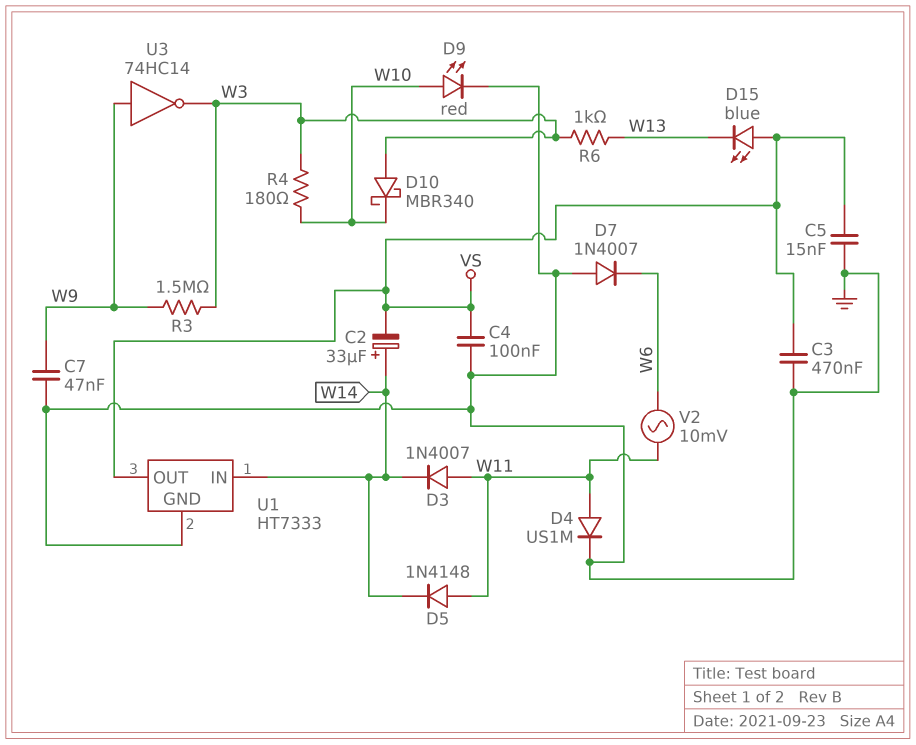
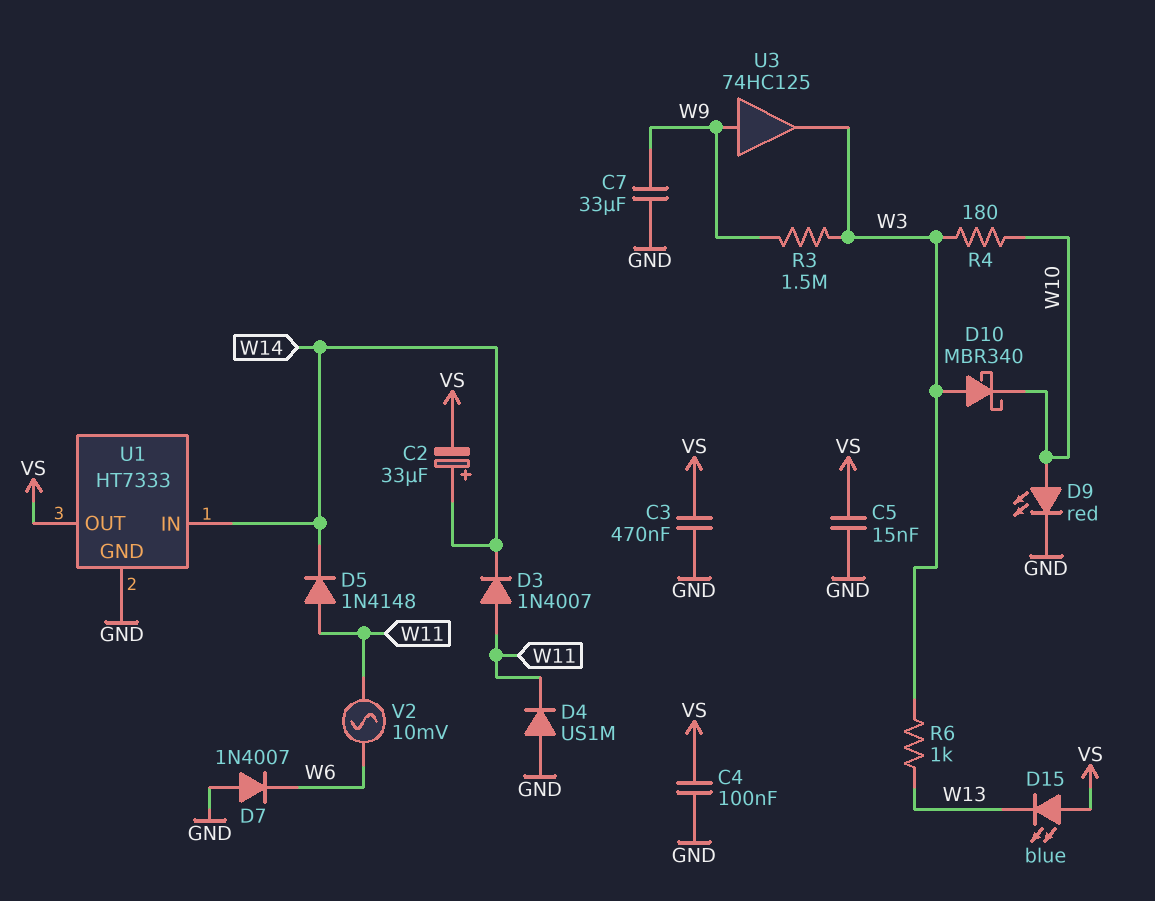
C7: 47nF (GND, W9) -> 33uF (GND, W9)
D4: diode US1M (A W11, K GND) -> diode US1M (A GND, K W11)
U3: NOT 74HC14 (in W9, out W3) -> buffer 74HC125 (in W9, out W3)

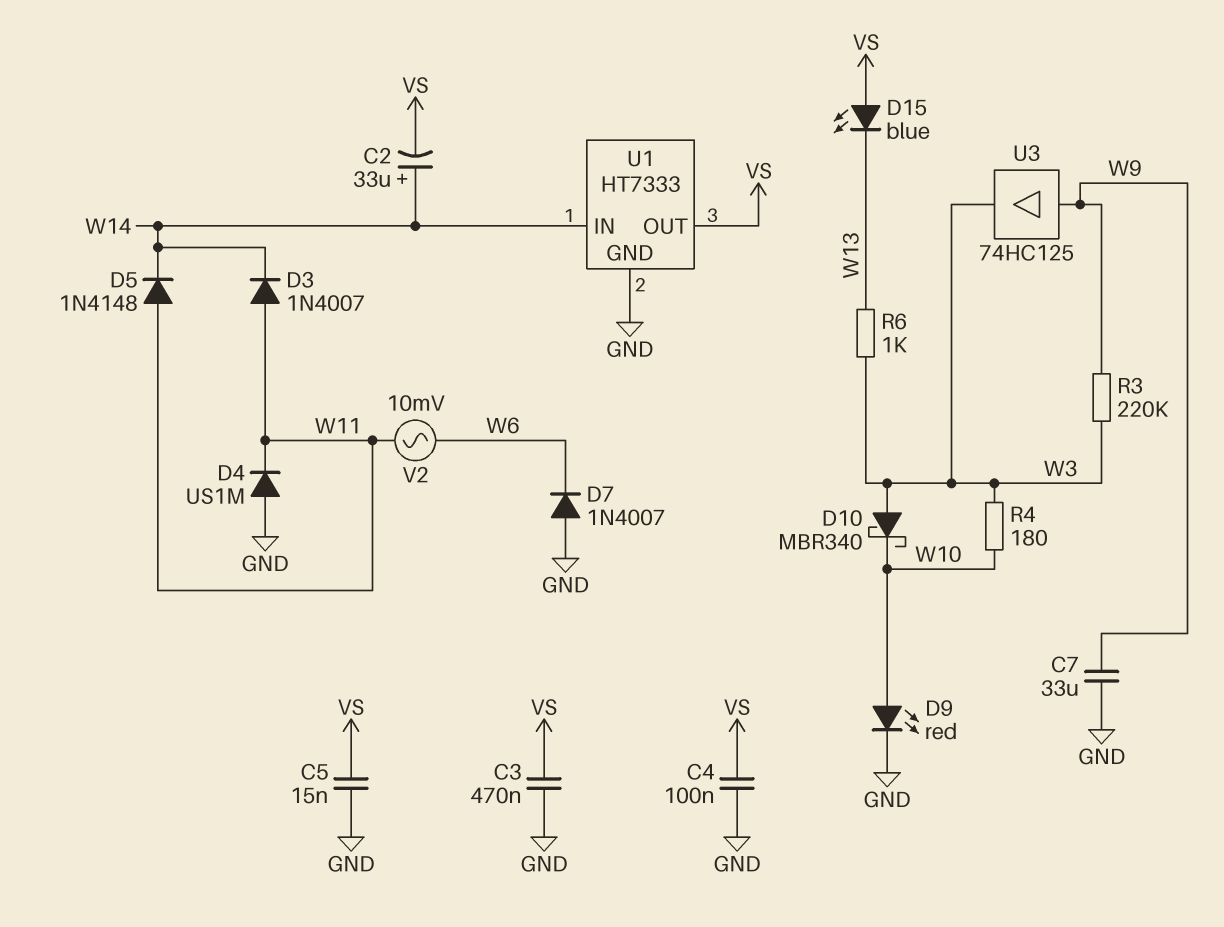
R3: 1.5M (W3, W9) -> 220k (W3, W9)

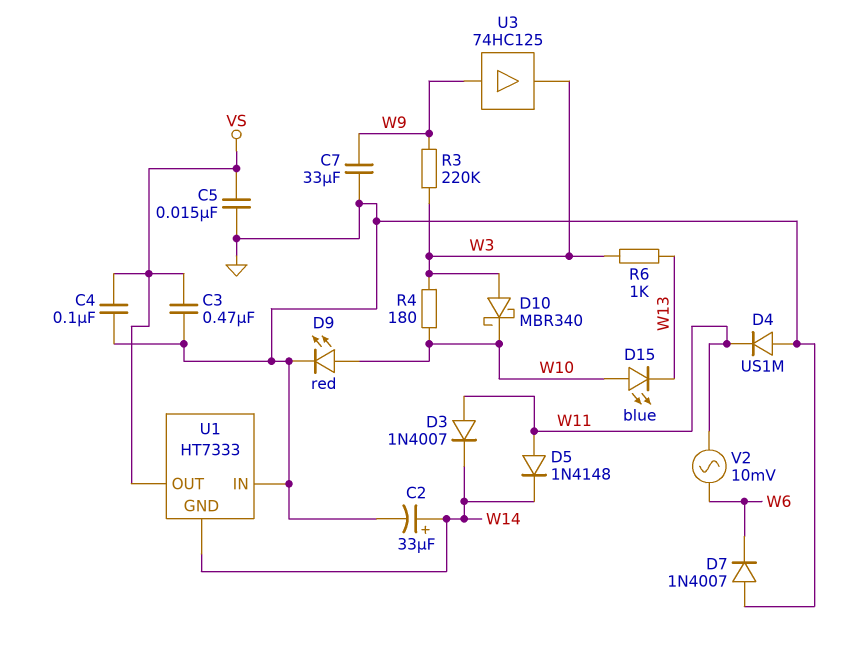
C2: 33uF (plus W14, minus VS) -> 33uF (plus W14, minus GND)
D15: LED blue (A VS, K W13) -> LED blue (A W10, K W13)
U1 pin GND: GND -> W14
U1 pin IN: W14 -> GND

